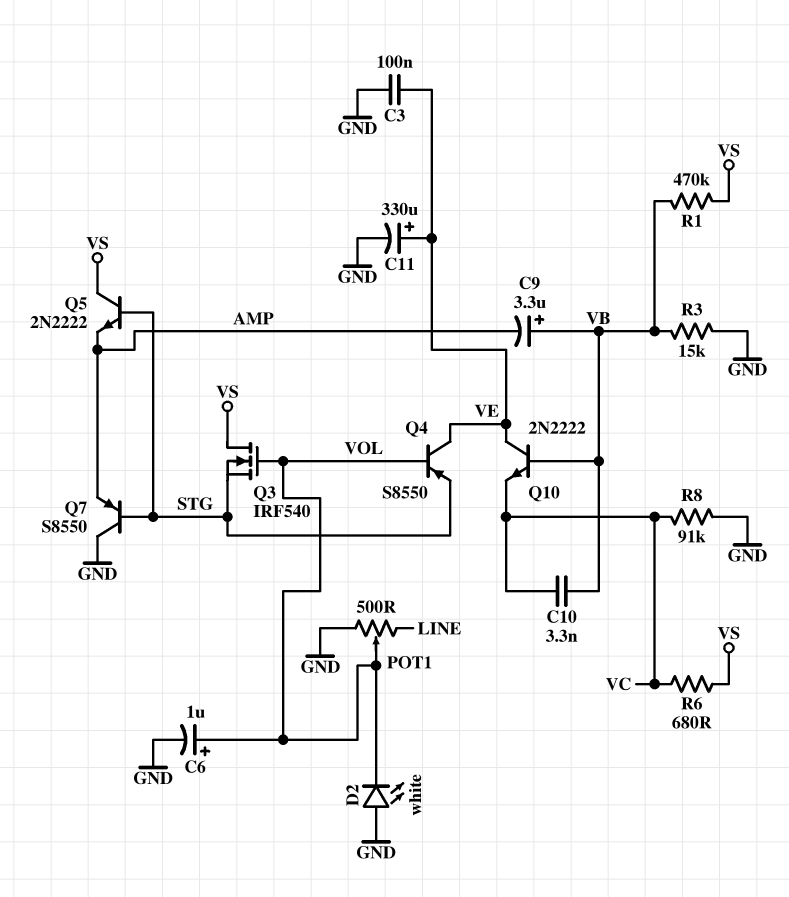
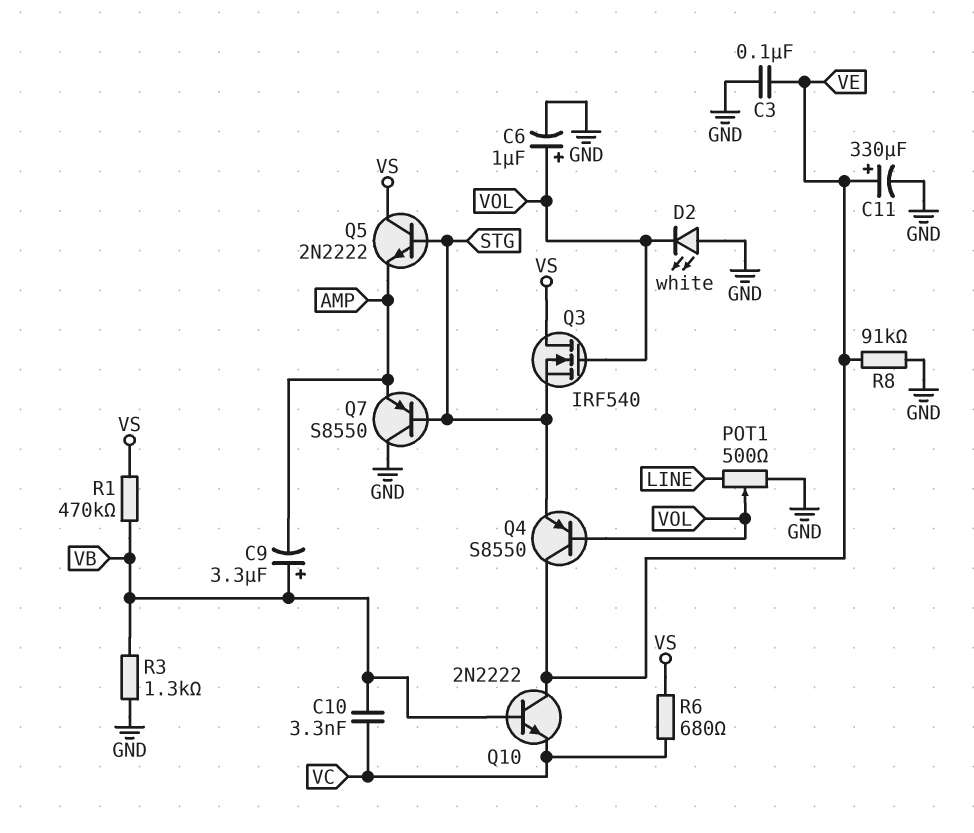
R3: 15k (GND, VB) -> 1.3k (GND, VB)
R8: 91k (GND, VC) -> 91k (GND, VE)

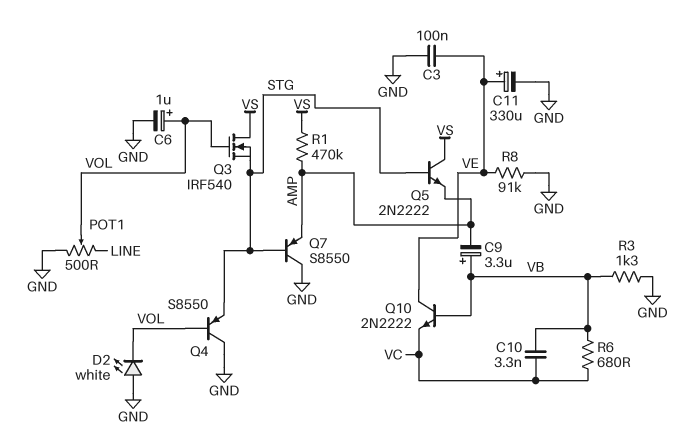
Q4: PNP S8550 (B VOL, C VE, E STG) -> PNP S8550 (B VOL, C GND, E STG)
R1: 470k (VB, VS) -> 470k (AMP, VS)
R6: 680 (VC, VS) -> 680 (VB, VC)

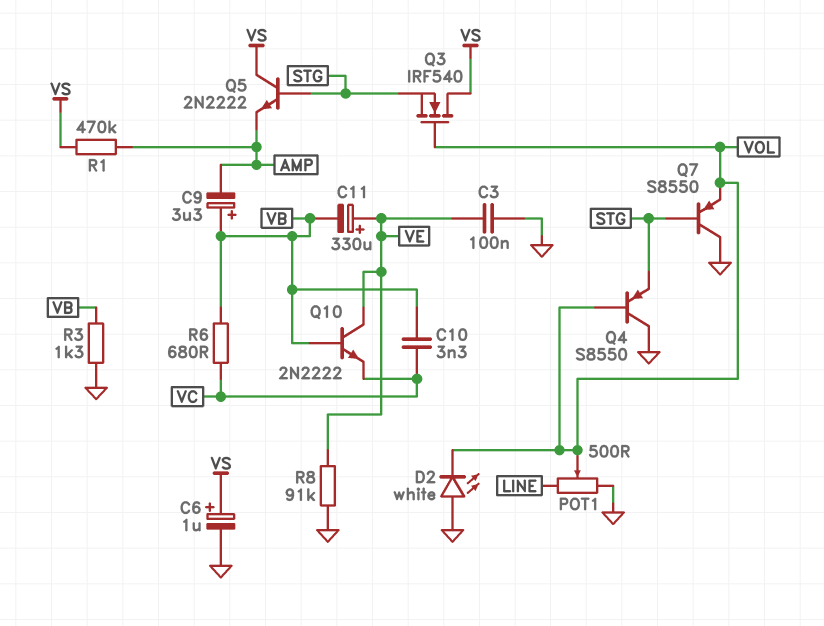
C6: 1uF (plus VOL, minus GND) -> 1uF (plus VS, minus GND)
C11: 330uF (plus VE, minus GND) -> 330uF (plus VE, minus VB)
Q7: PNP S8550 (B STG, C GND, E AMP) -> PNP S8550 (B STG, C GND, E VOL)

